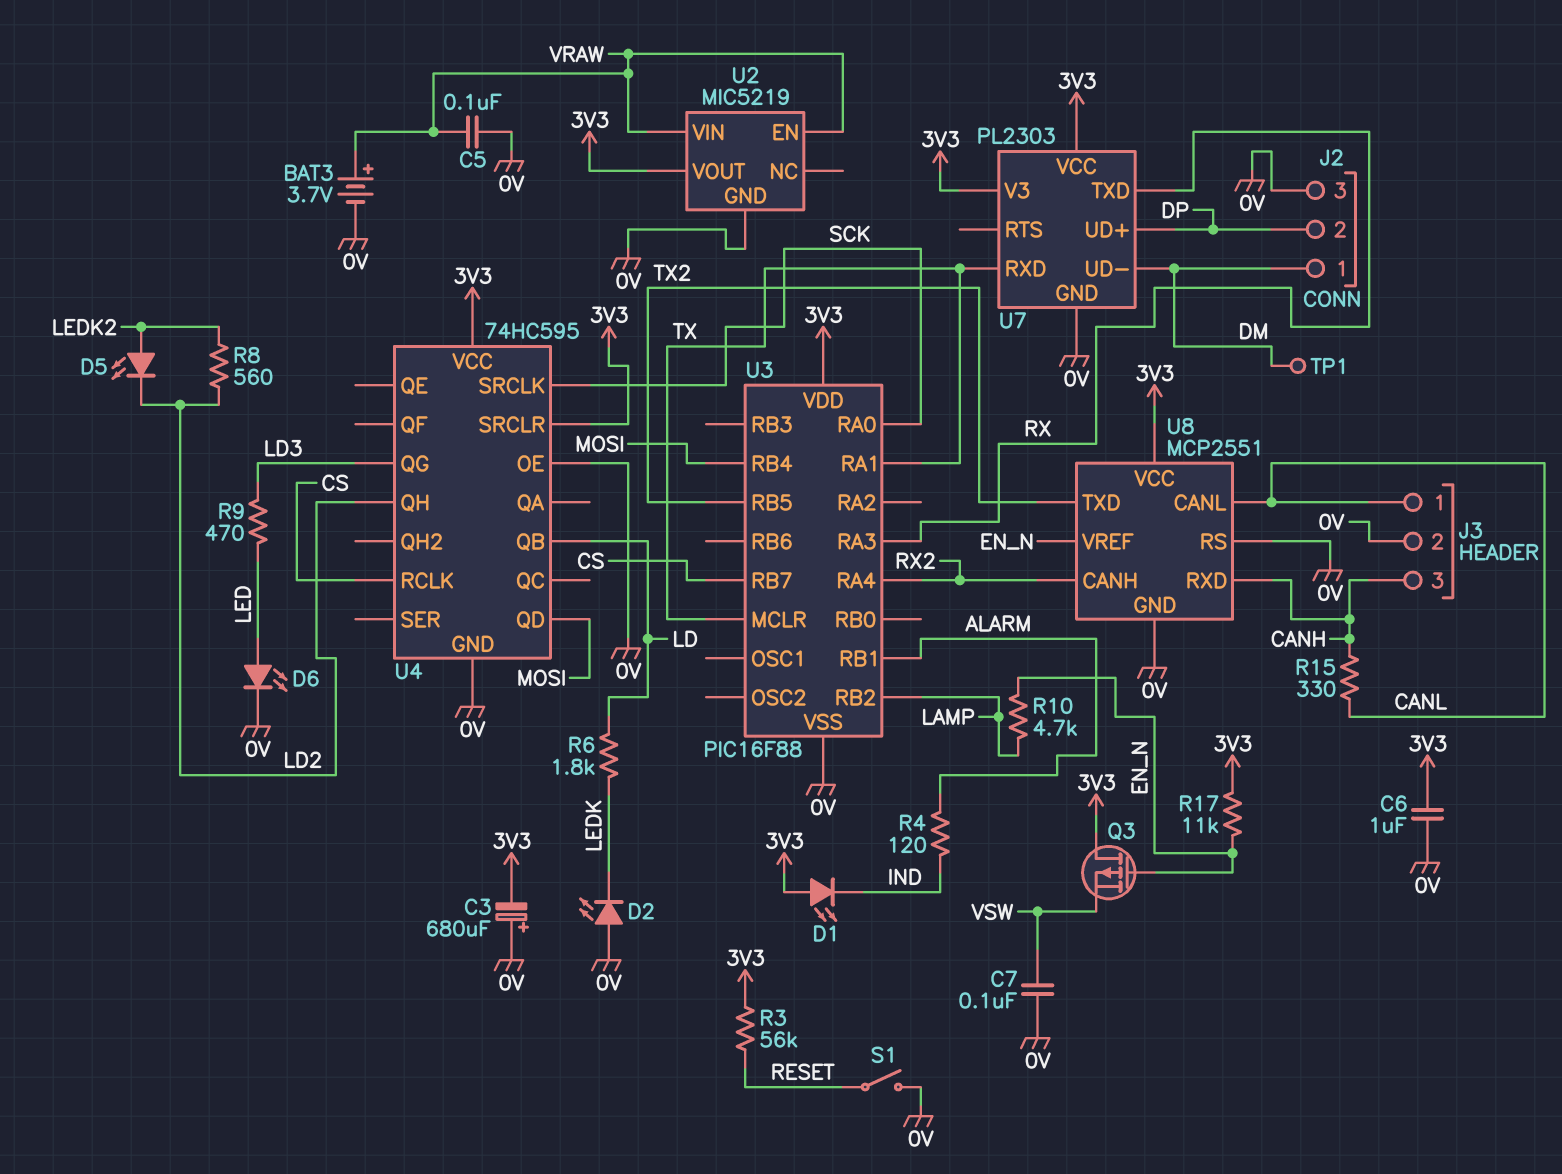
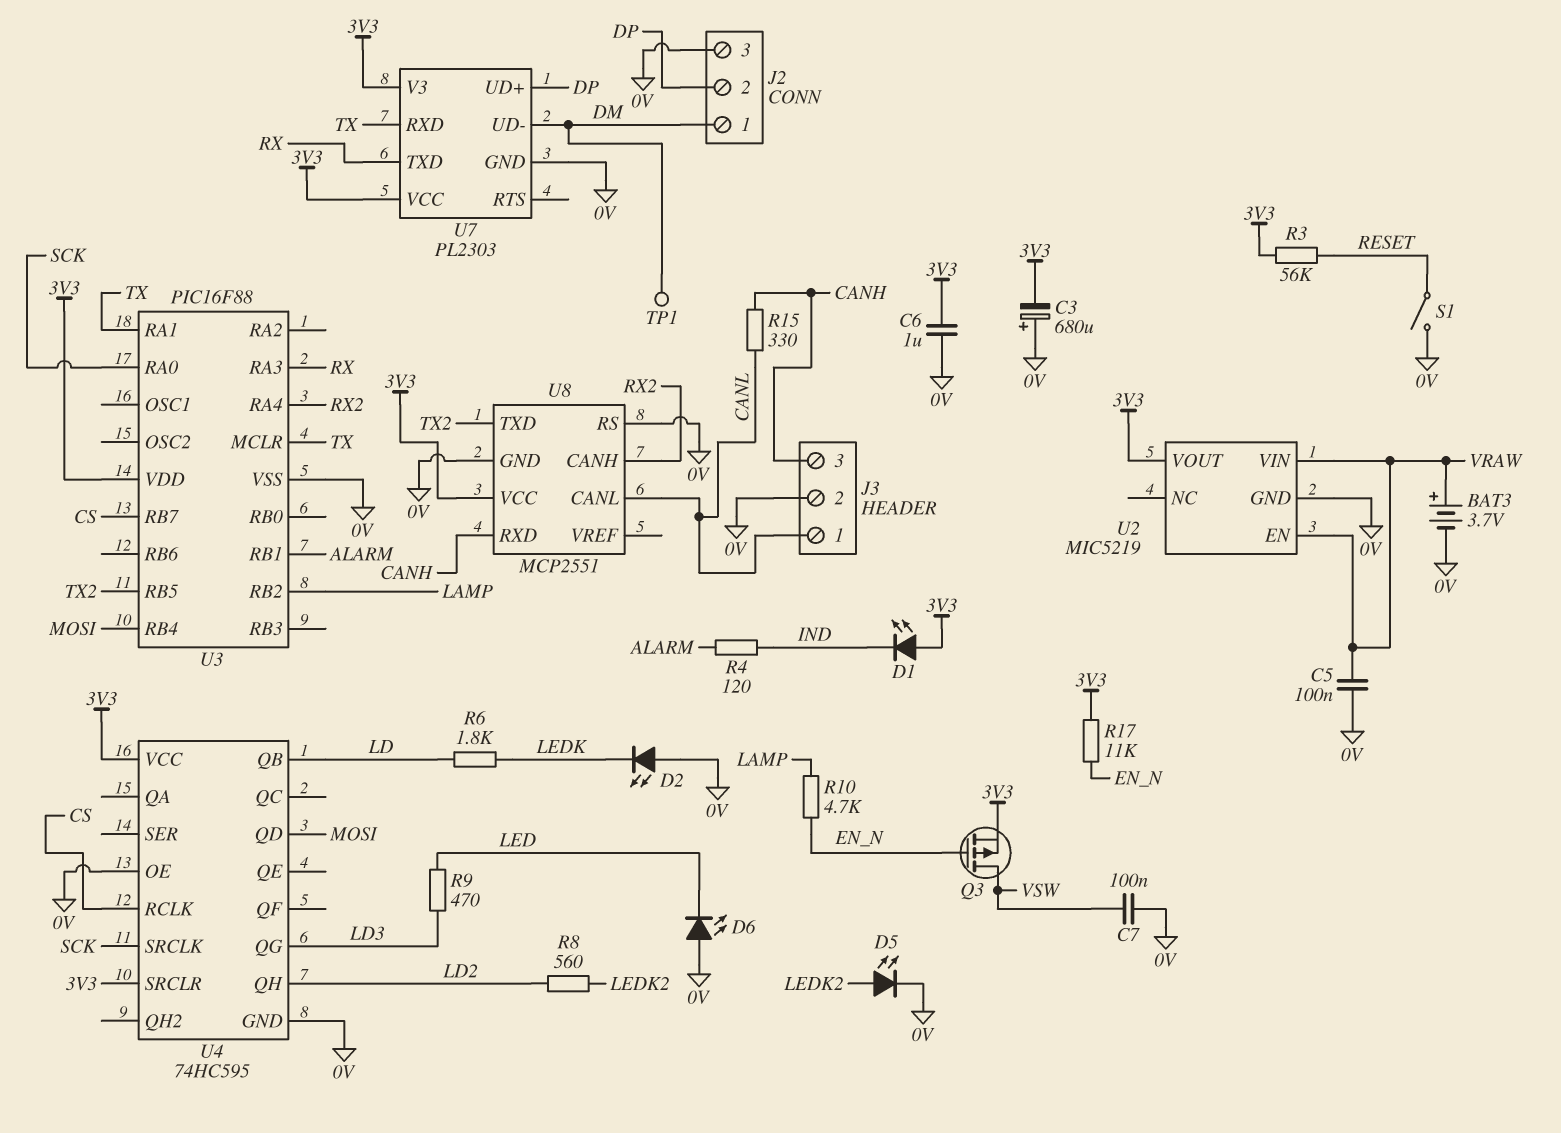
D5: LED (A LEDK2, K LD2) -> LED (A LEDK2, K 0V)
D6: LED (A LED, K 0V) -> LED (A 0V, K LED)
Q3: PMOS (G EN_N, D 3V3, S VSW) -> PMOS (G EN_N, D VSW, S 3V3)
U8 pin VREF: EN_N -> none

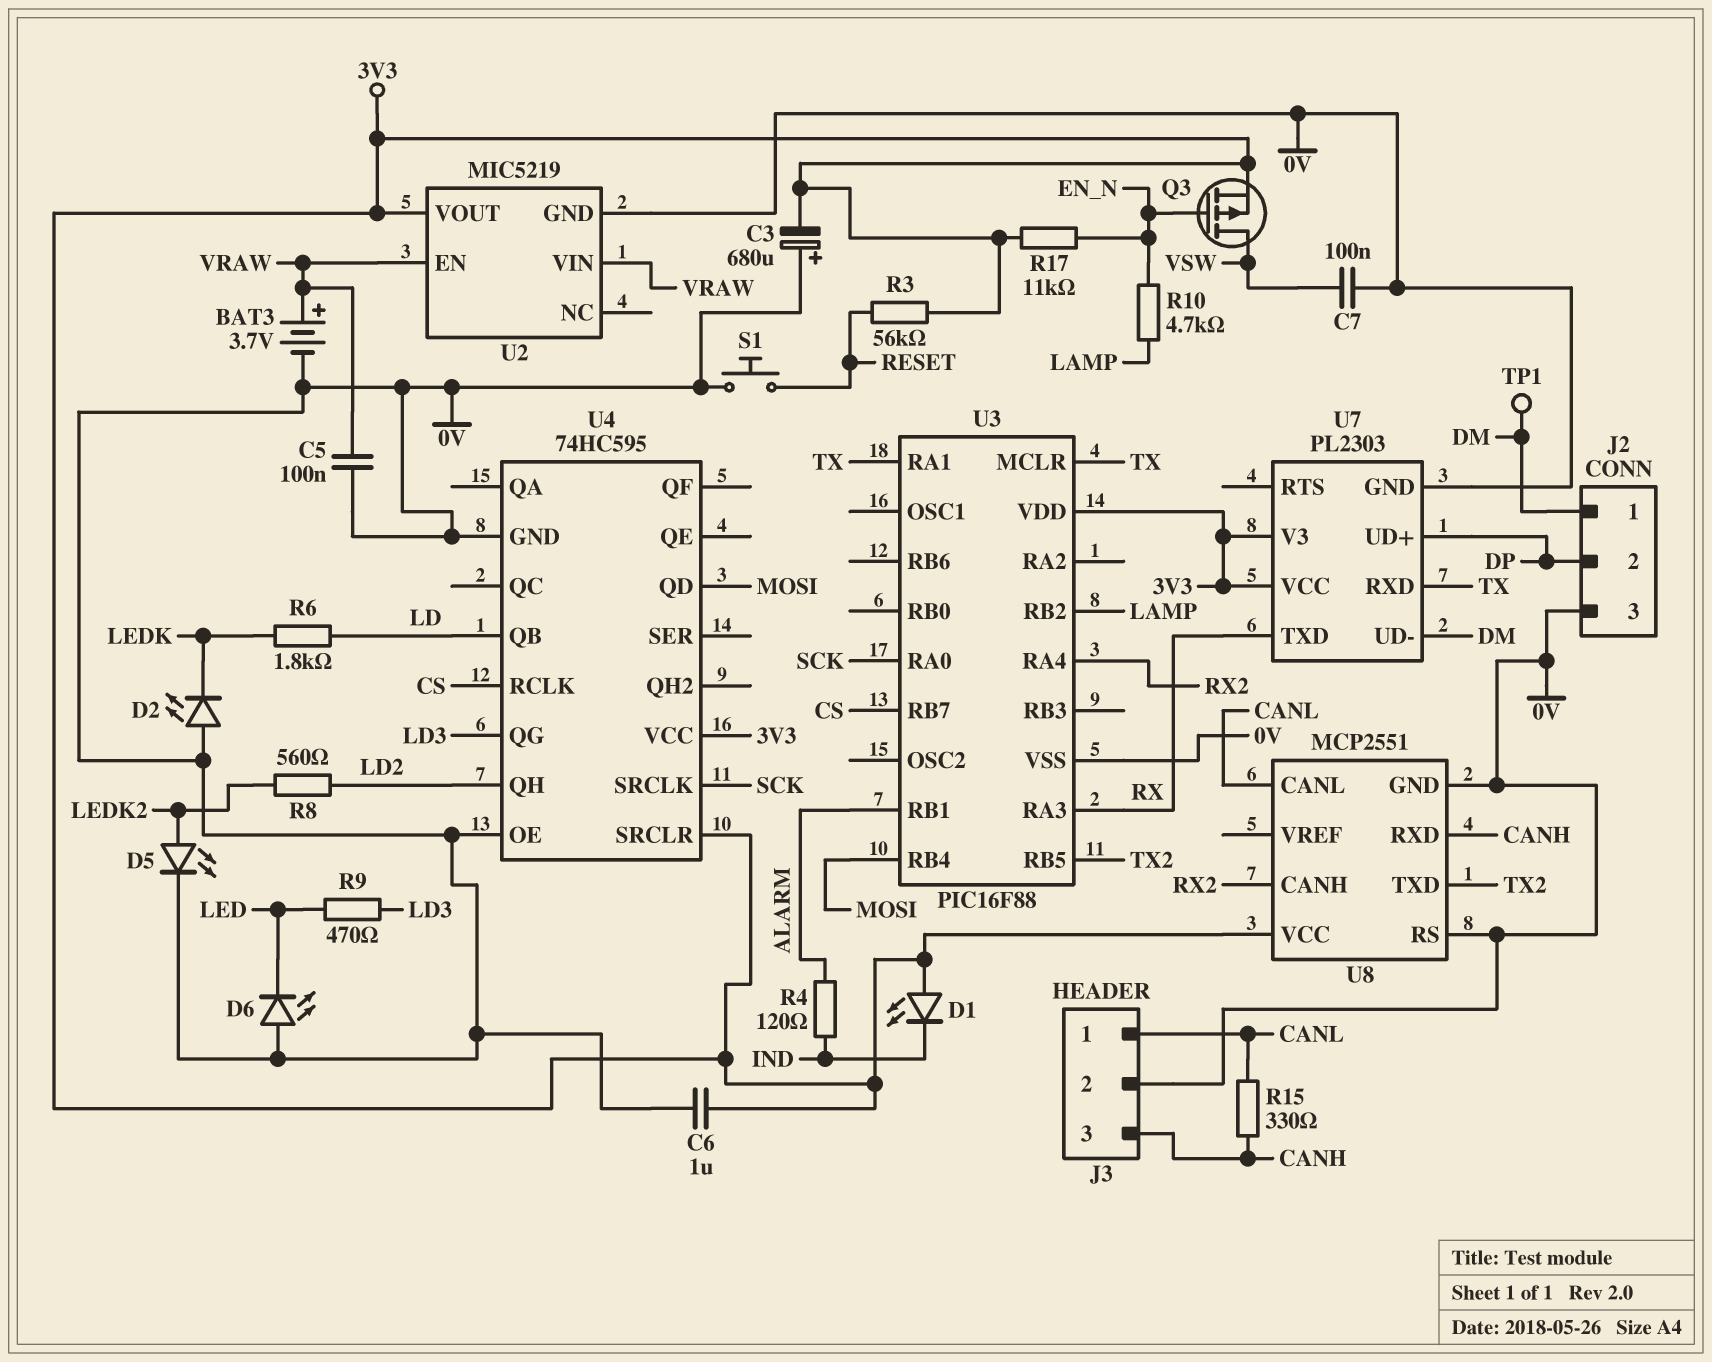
S1: switch (0V, RESET) -> button (0V, RESET)

